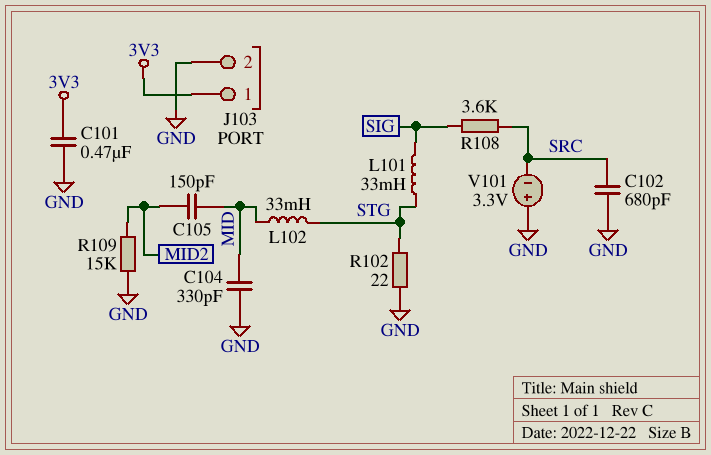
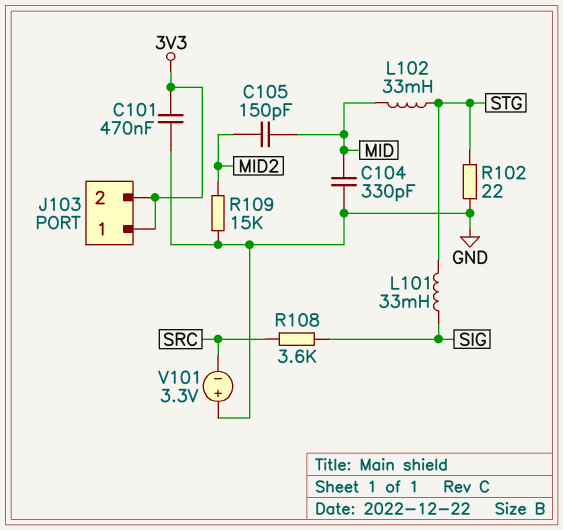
C102: 680pF (GND, SRC) -> none
J103 pin 2: GND -> 3V3

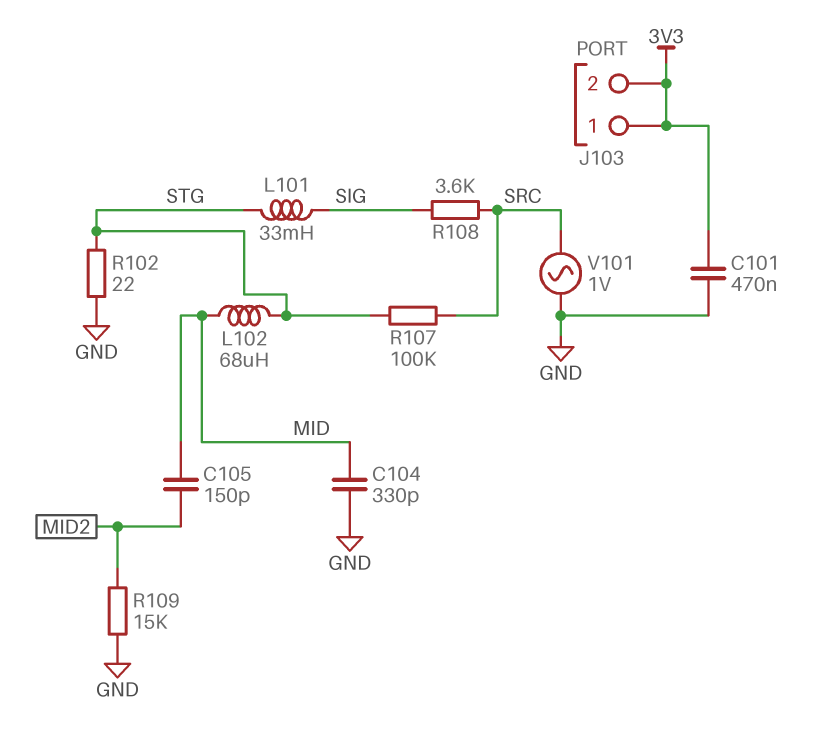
L102: 33mH (MID, STG) -> 68uH (MID, STG)
R107: none -> 100k (SRC, STG)
V101: 3.3V (plus GND, minus SRC) -> AC 1V (GND, SRC)

